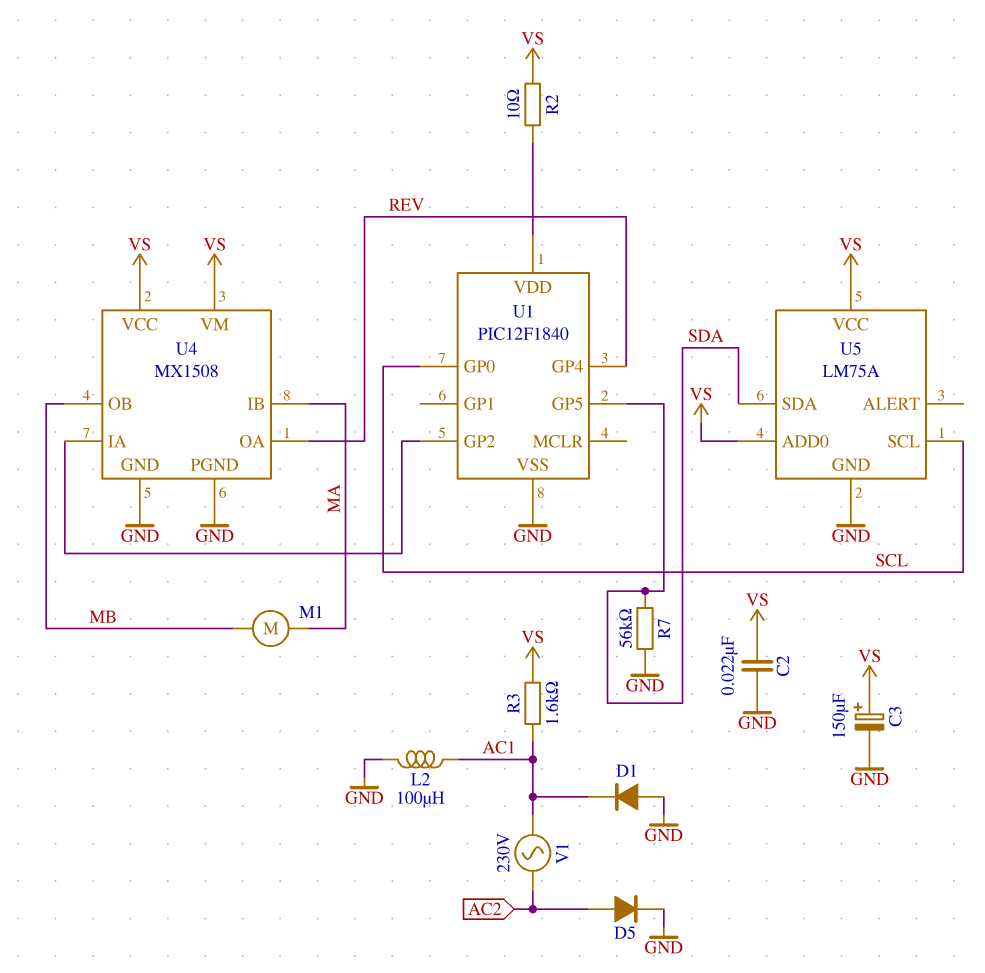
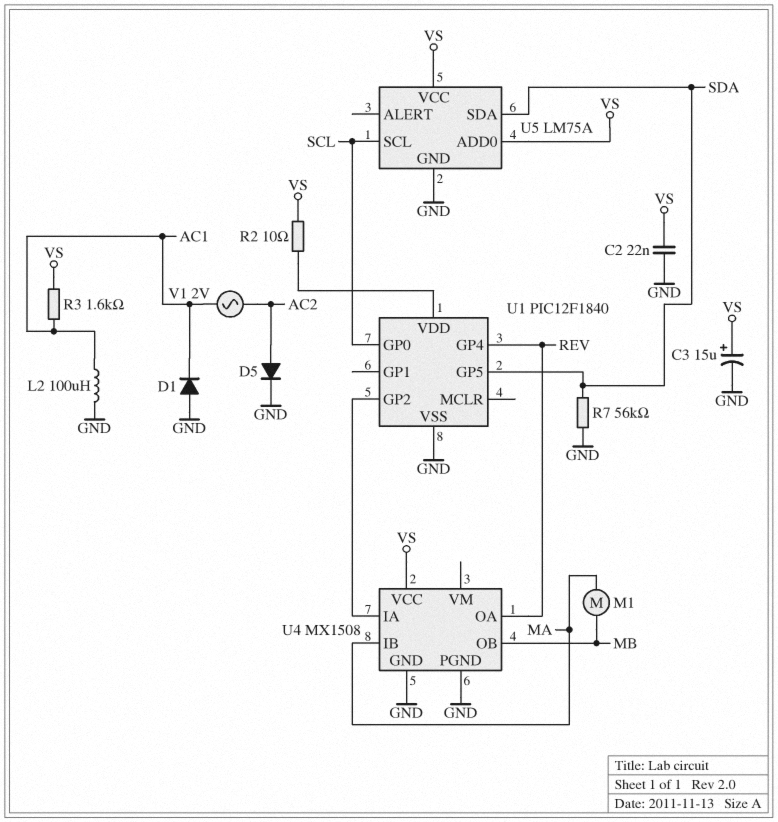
C3: 150uF (plus VS, minus GND) -> 15uF (plus VS, minus GND)
U4 pin VM: VS -> none
V1: AC 230V (AC1, AC2) -> AC 2V (AC1, AC2)

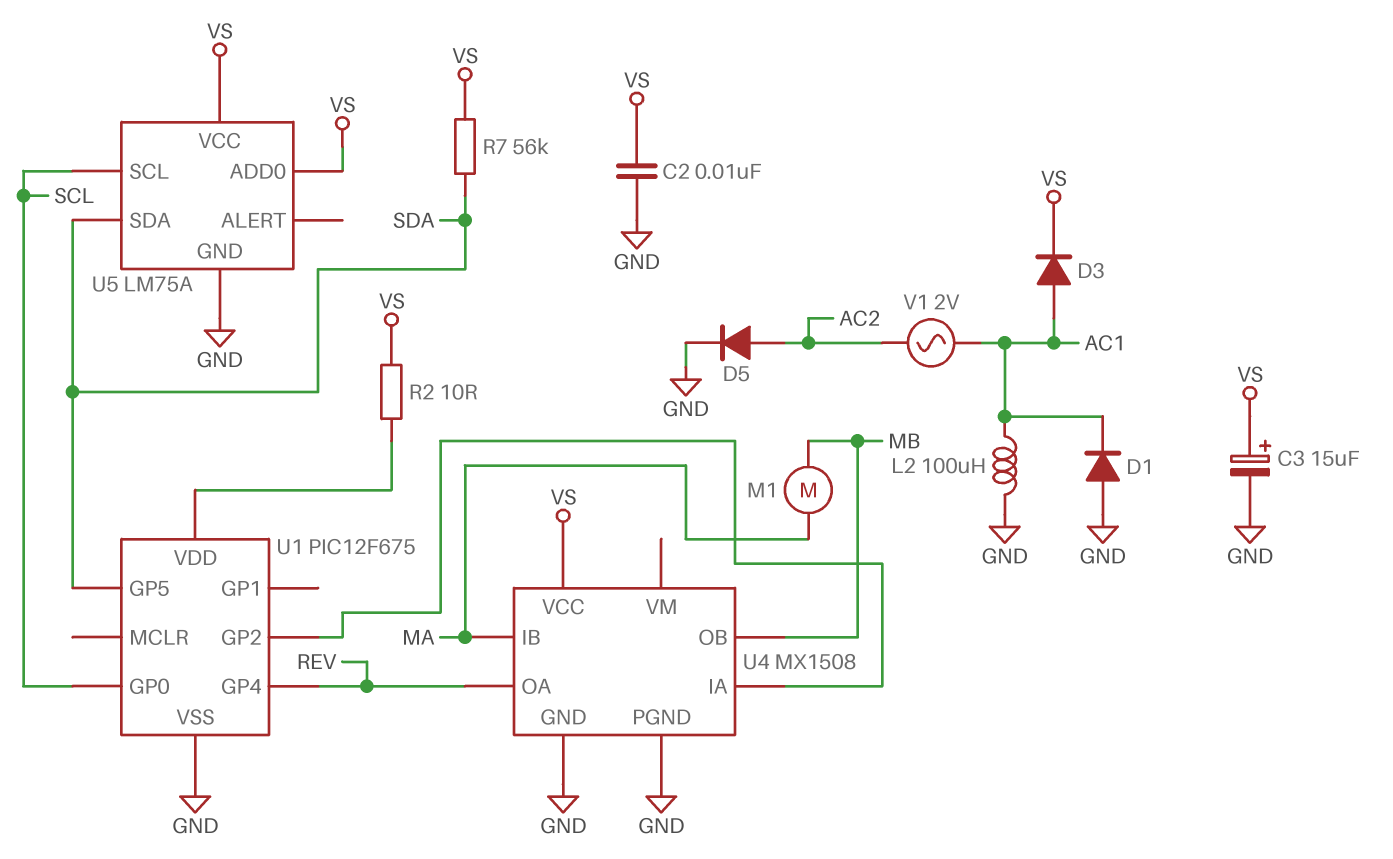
C2: 22nF (GND, VS) -> 10nF (GND, VS)
D3: none -> diode (A AC1, K VS)
R3: 1.6k (AC1, VS) -> none
R7: 56k (GND, SDA) -> 56k (SDA, VS)
U1: PIC12F1840 -> PIC12F675

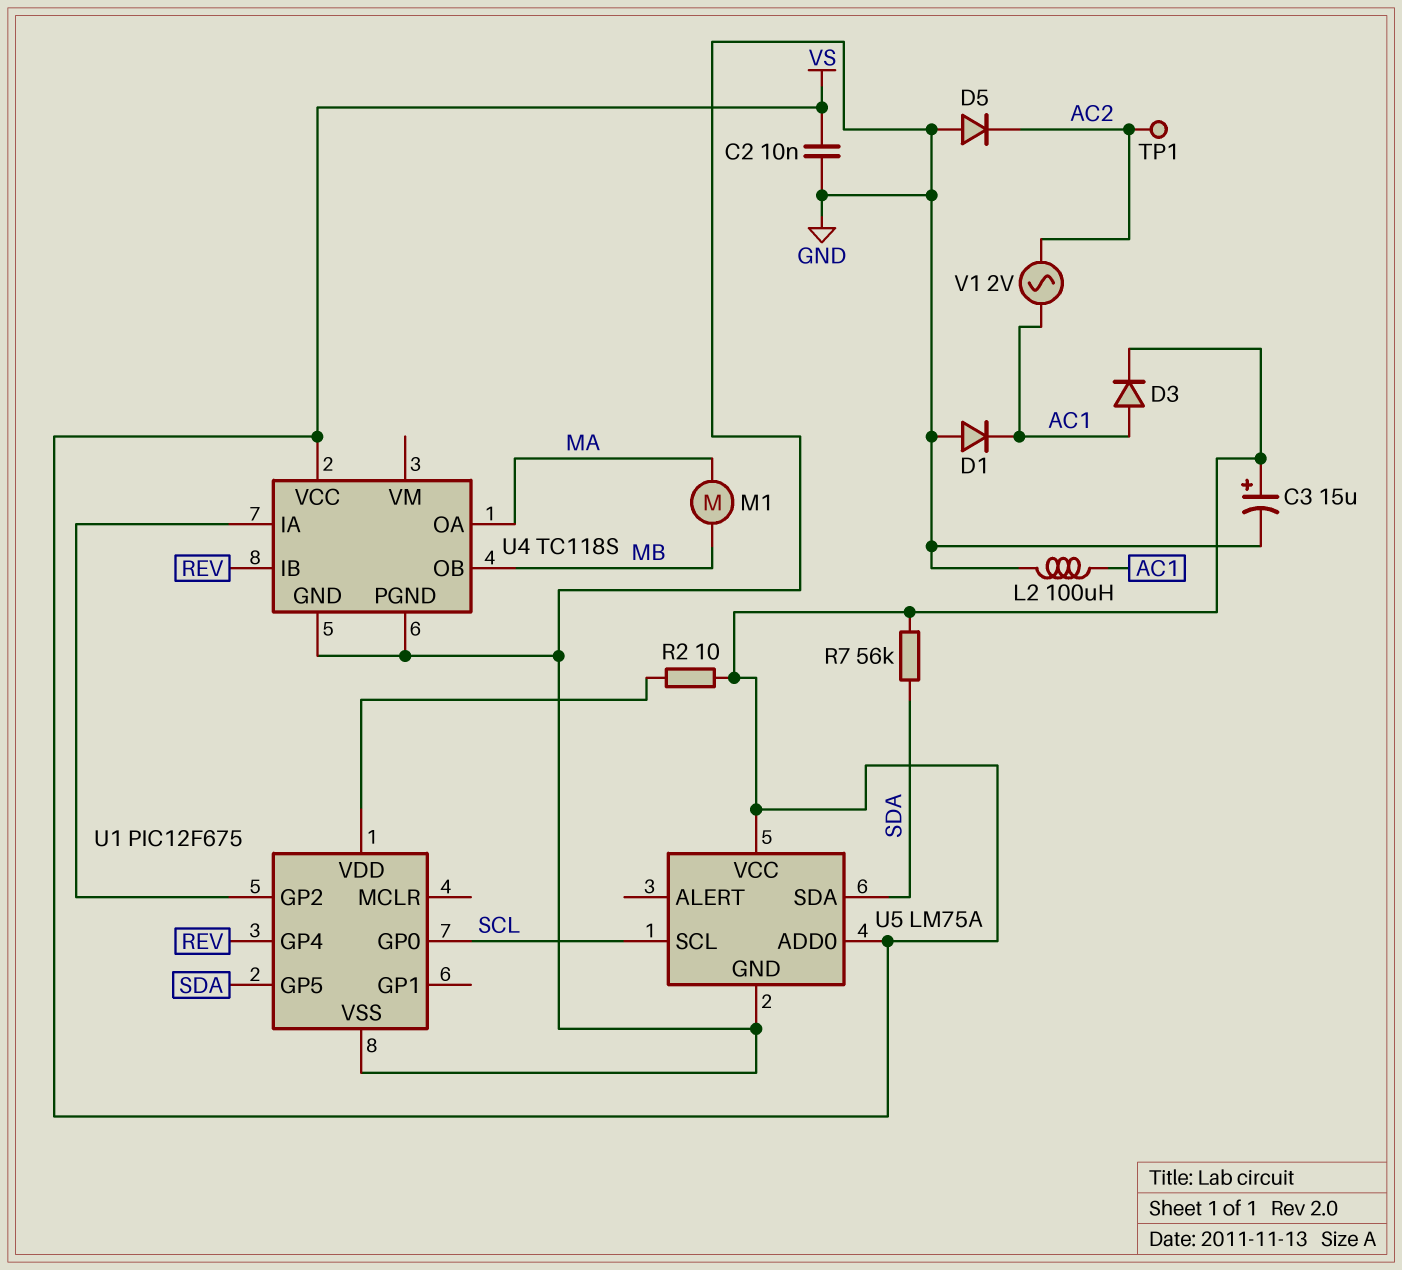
D5: diode (A AC2, K GND) -> diode (A GND, K AC2)
TP1: none -> test point (AC2)
U4: MX1508 -> TC118S
U4 pin IB: MA -> REV
U4 pin OA: REV -> MA

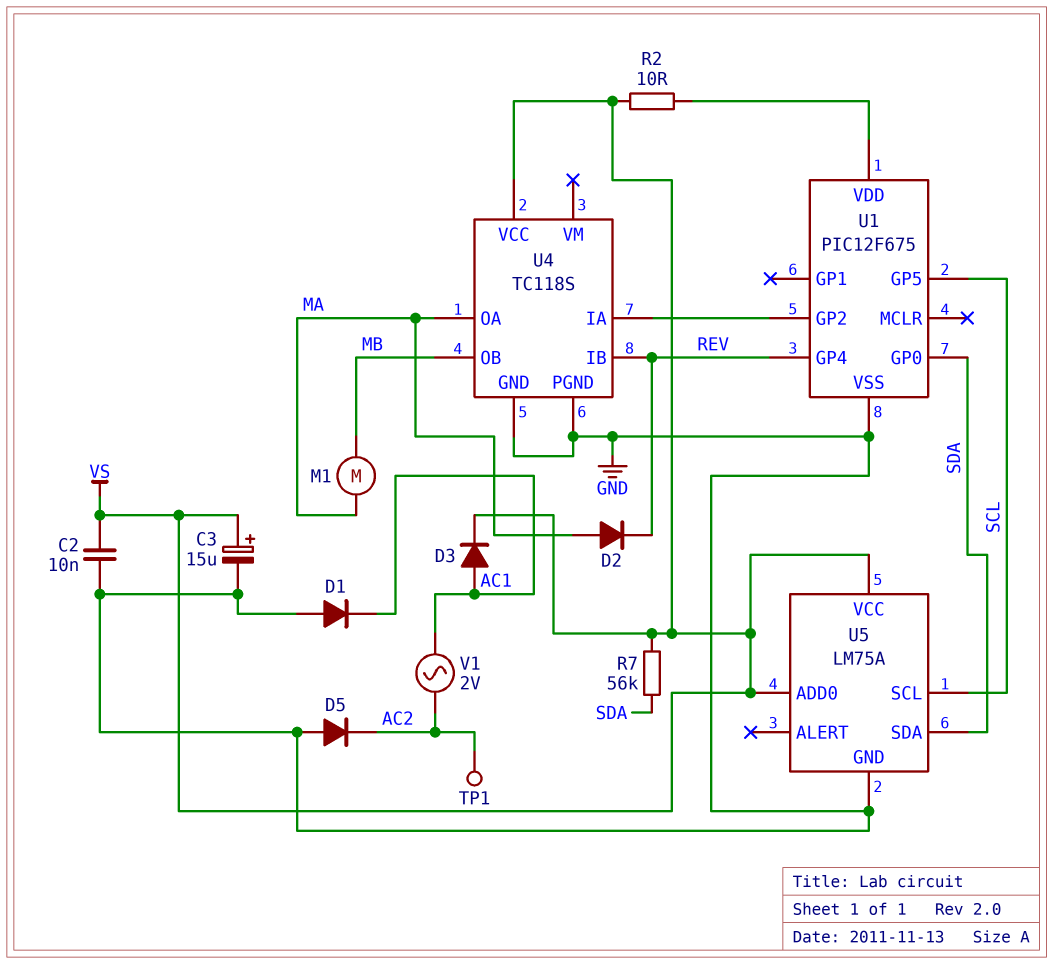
D2: none -> diode (A MA, K REV)
L2: 100uH (AC1, GND) -> none
U1 pin GP0: SCL -> SDA
U1 pin GP5: SDA -> SCL

